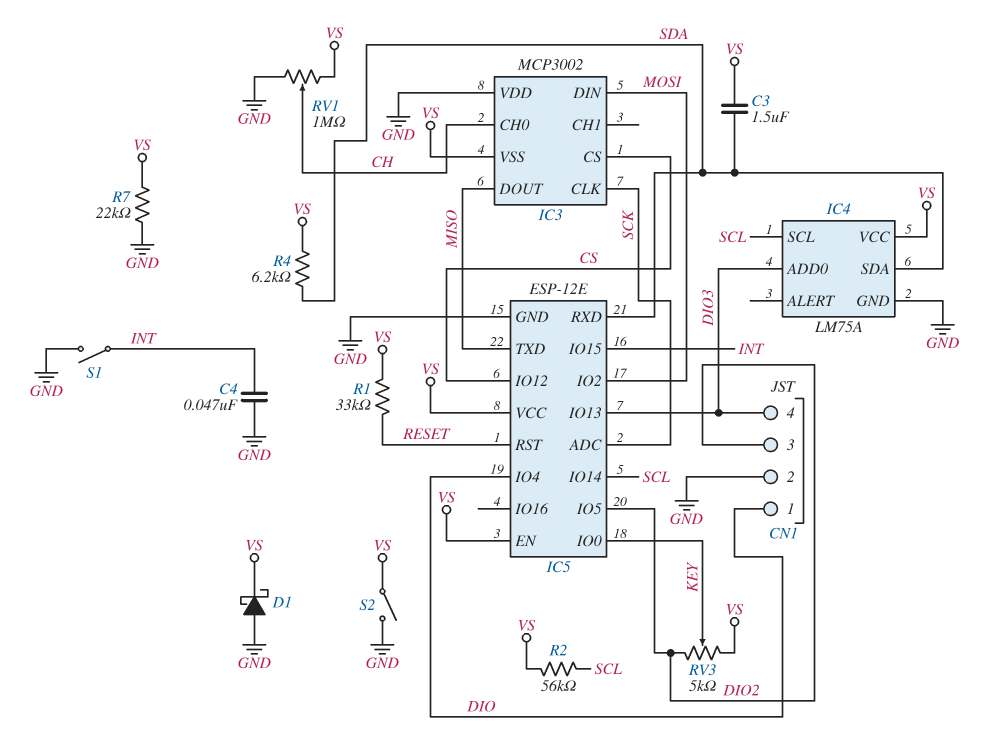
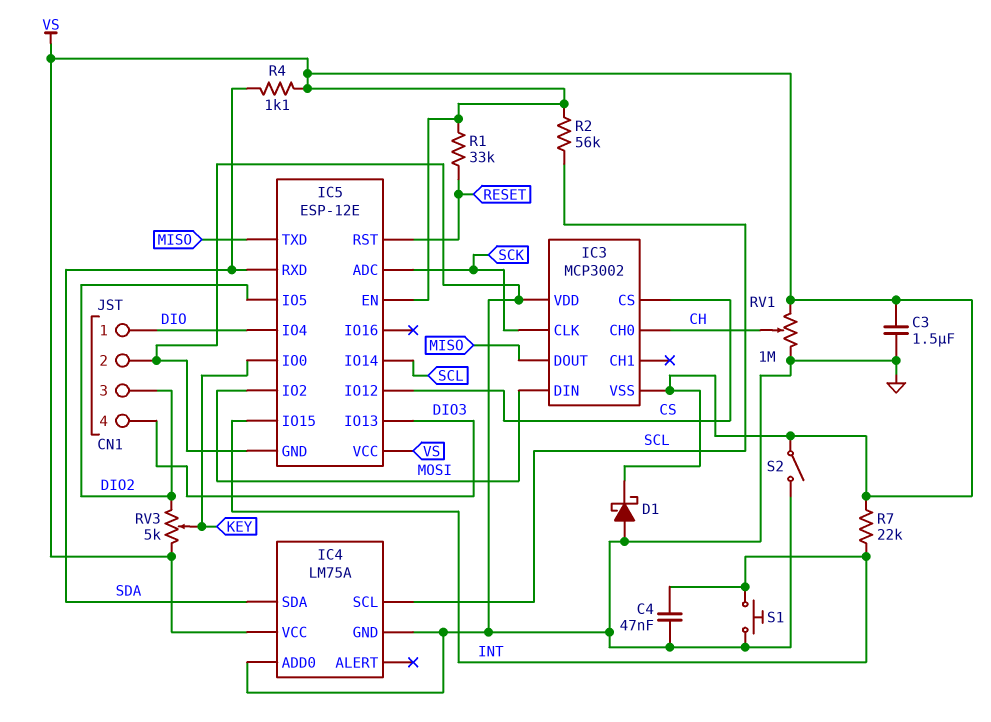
C3: 1.5uF (SDA, VS) -> 1.5uF (GND, VS)
IC4 pin ADD0: DIO3 -> GND
R4: 6.2k (SDA, VS) -> 1.1k (SDA, VS)
R7: 22k (GND, VS) -> 22k (INT, VS)
S1: switch (GND, INT) -> button (GND, INT)

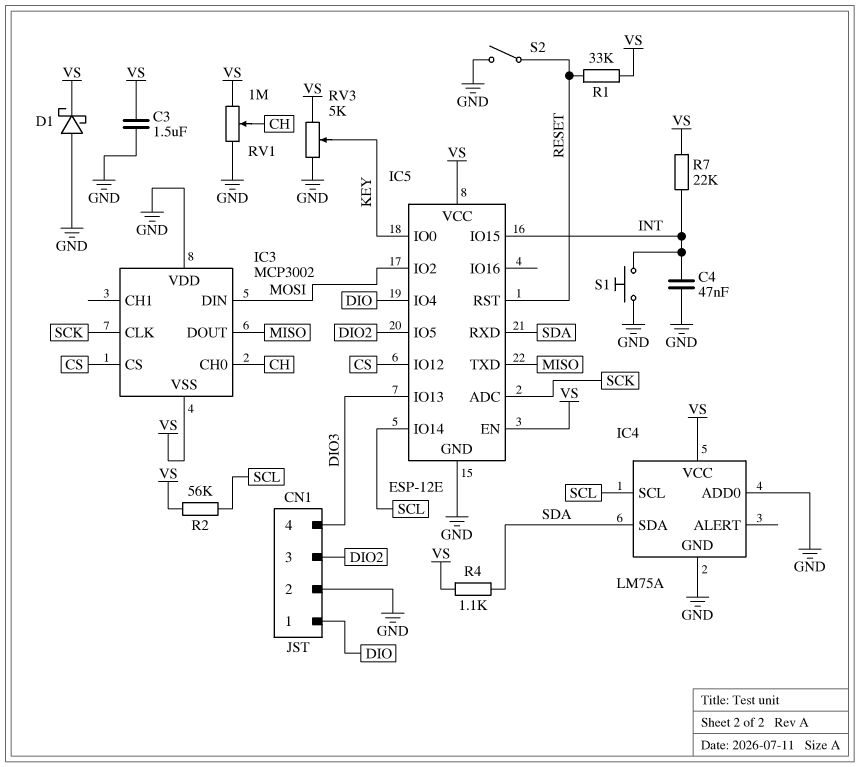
RV3: 5k (DIO2, VS, wiper KEY) -> 5k (GND, VS, wiper KEY)
S2: switch (GND, VS) -> switch (GND, RESET)

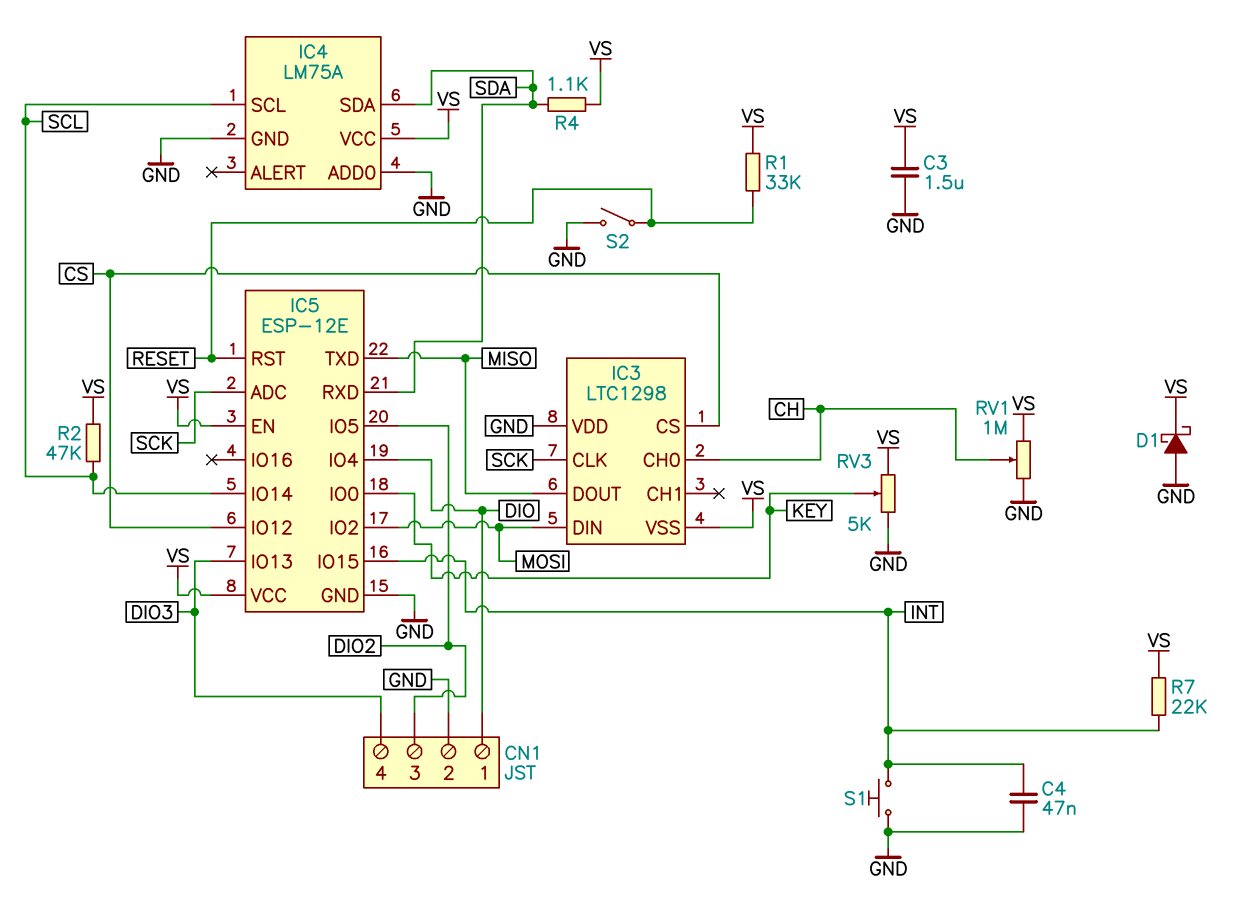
IC3: MCP3002 -> LTC1298
R2: 56k (SCL, VS) -> 47k (SCL, VS)

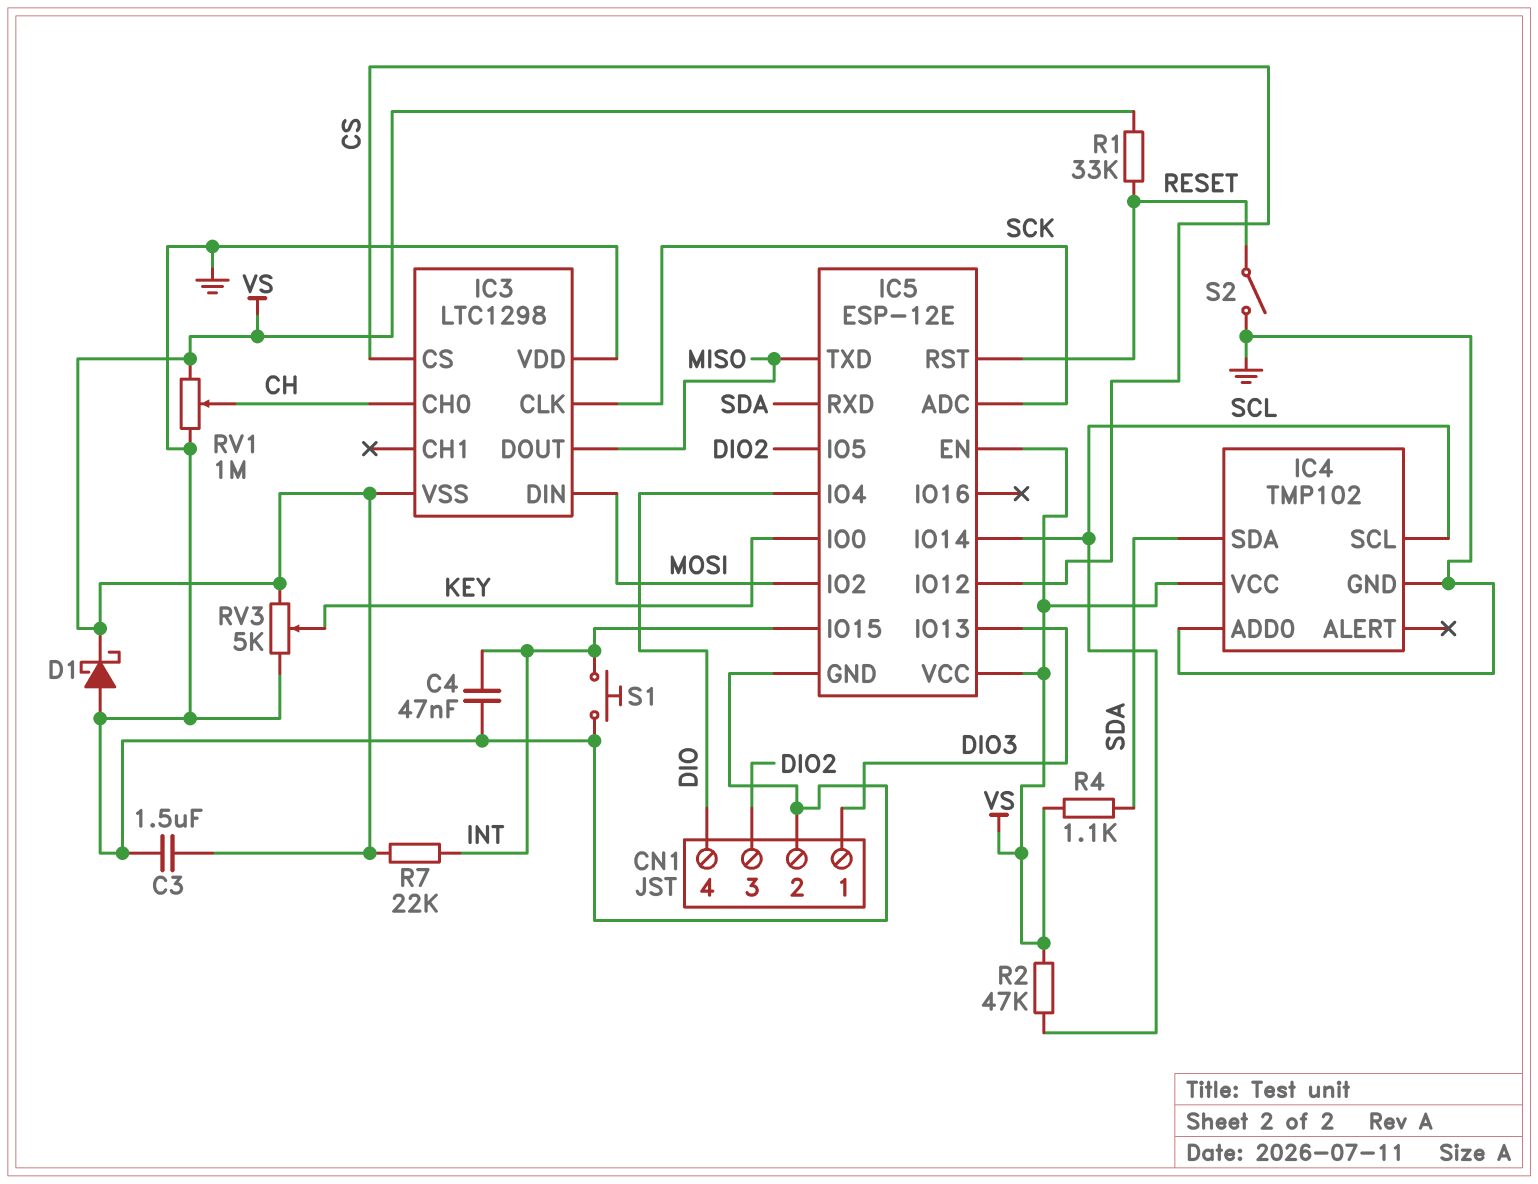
CN1 pin 1: DIO -> DIO3
CN1 pin 4: DIO3 -> DIO
IC4: LM75A -> TMP102

